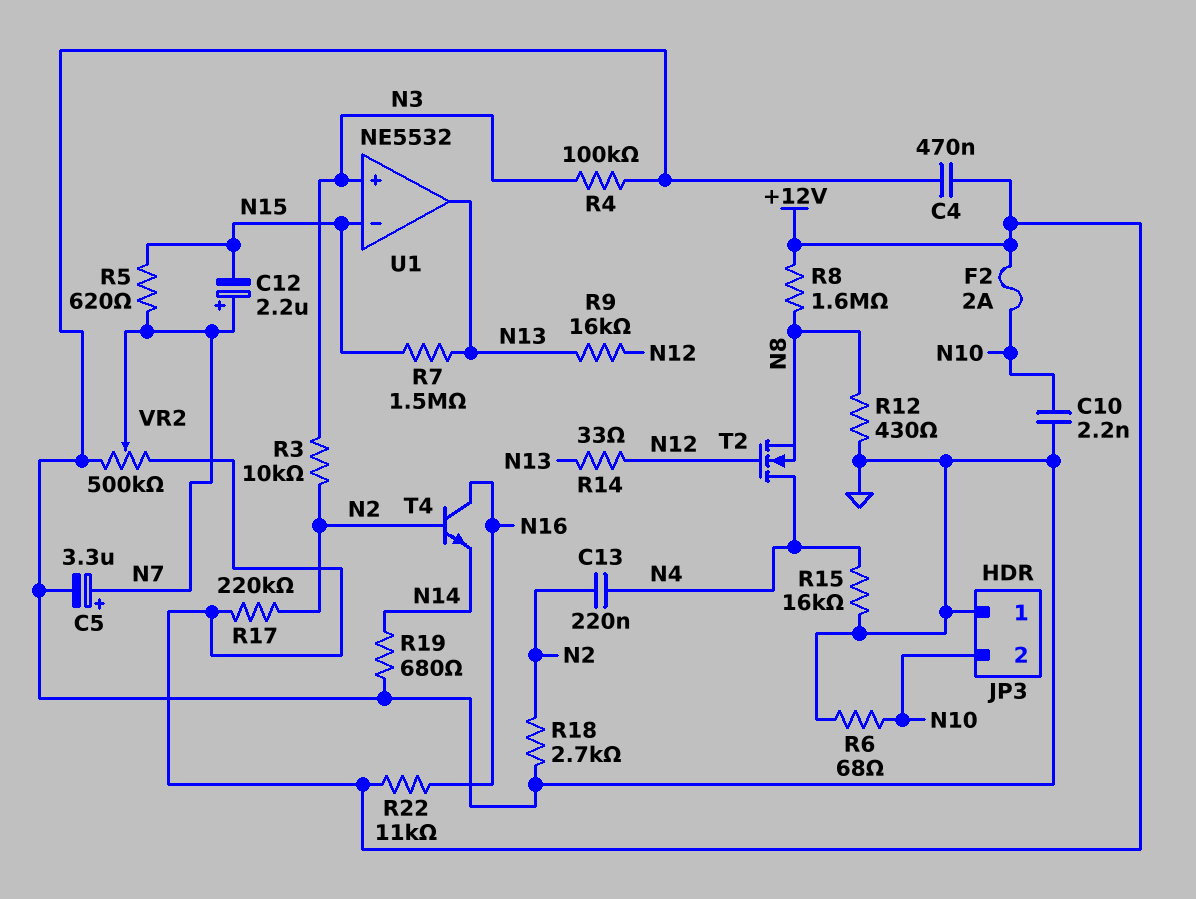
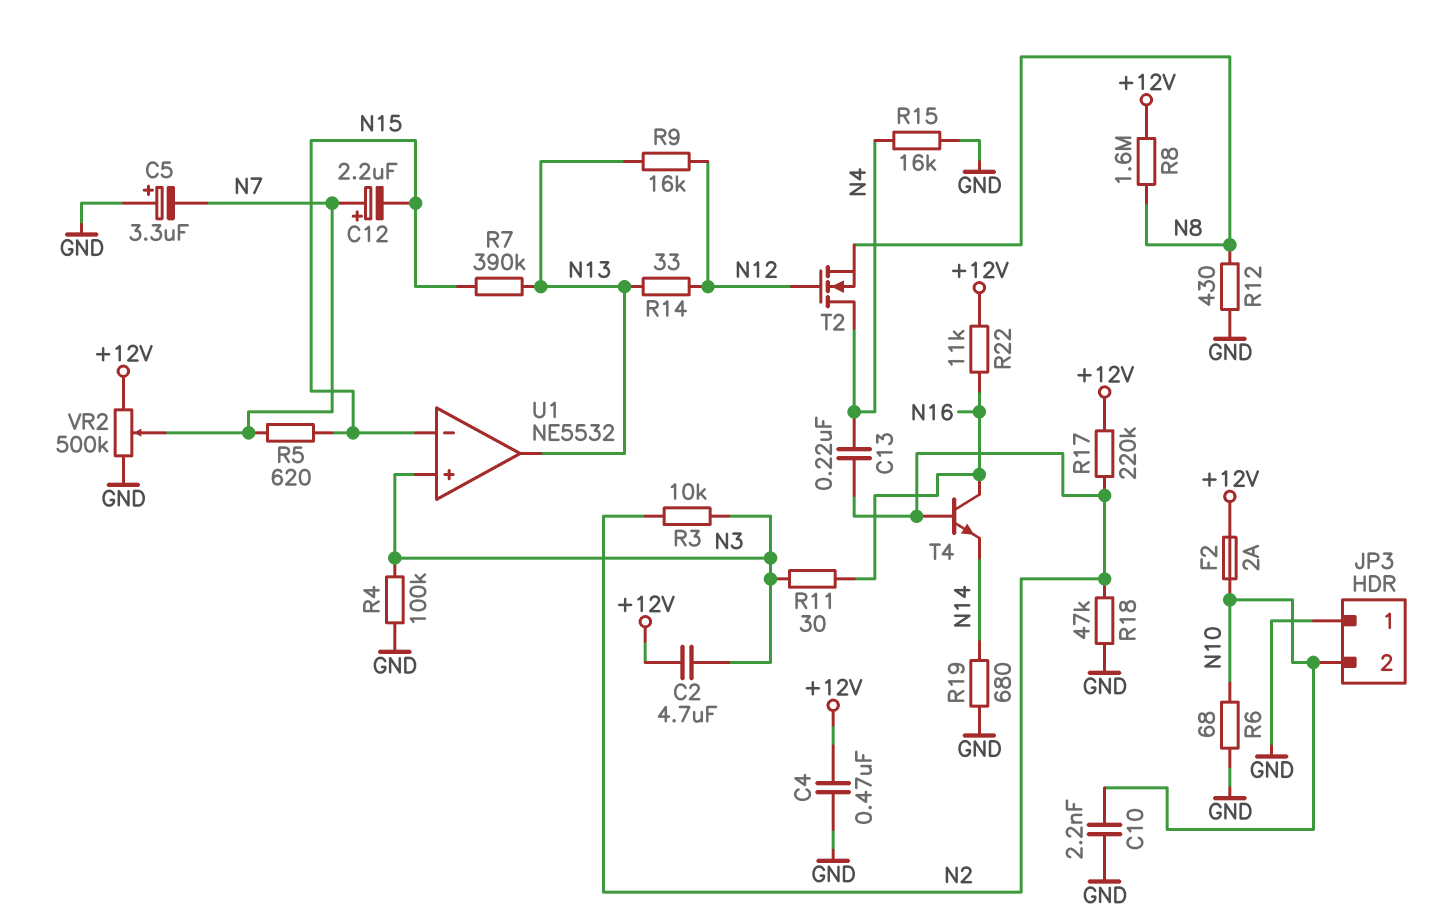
C2: none -> 4.7uF (+12V, N3)
C5: 3.3uF (plus N7, minus GND) -> 3.3uF (plus GND, minus N7)
R7: 1.5M (N13, N15) -> 390k (N13, N15)
R11: none -> 30 (N3, N16)
R18: 2.7k (GND, N2) -> 47k (GND, N2)

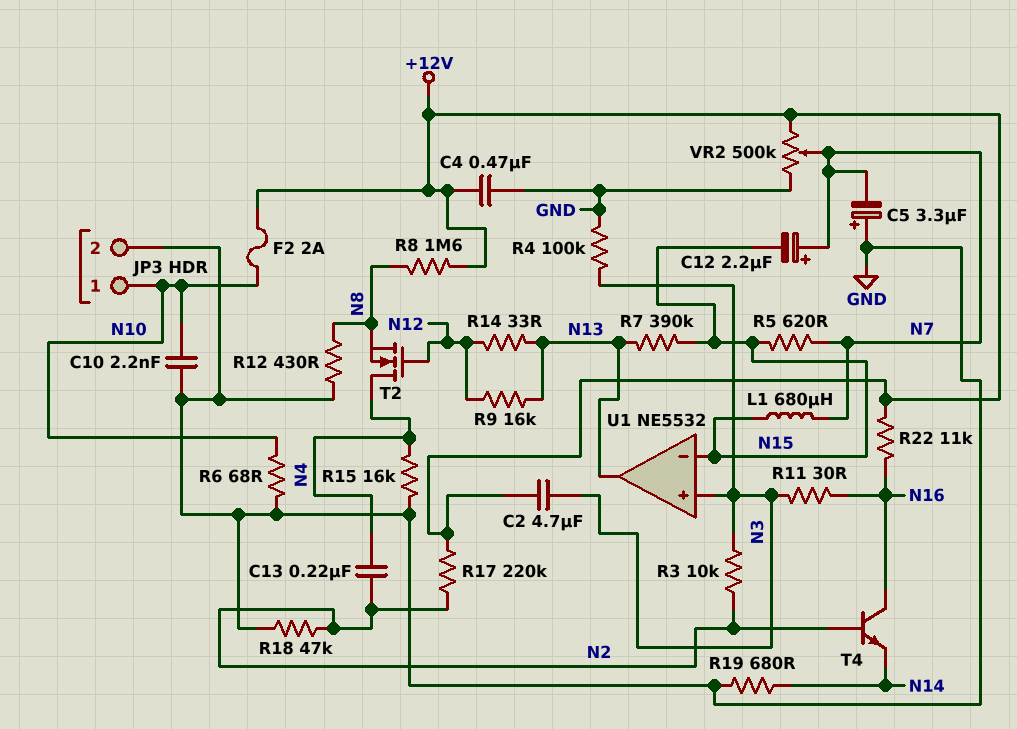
JP3 pin 1: GND -> N10
JP3 pin 2: N10 -> GND
L1: none -> 680uH (N7, N15)

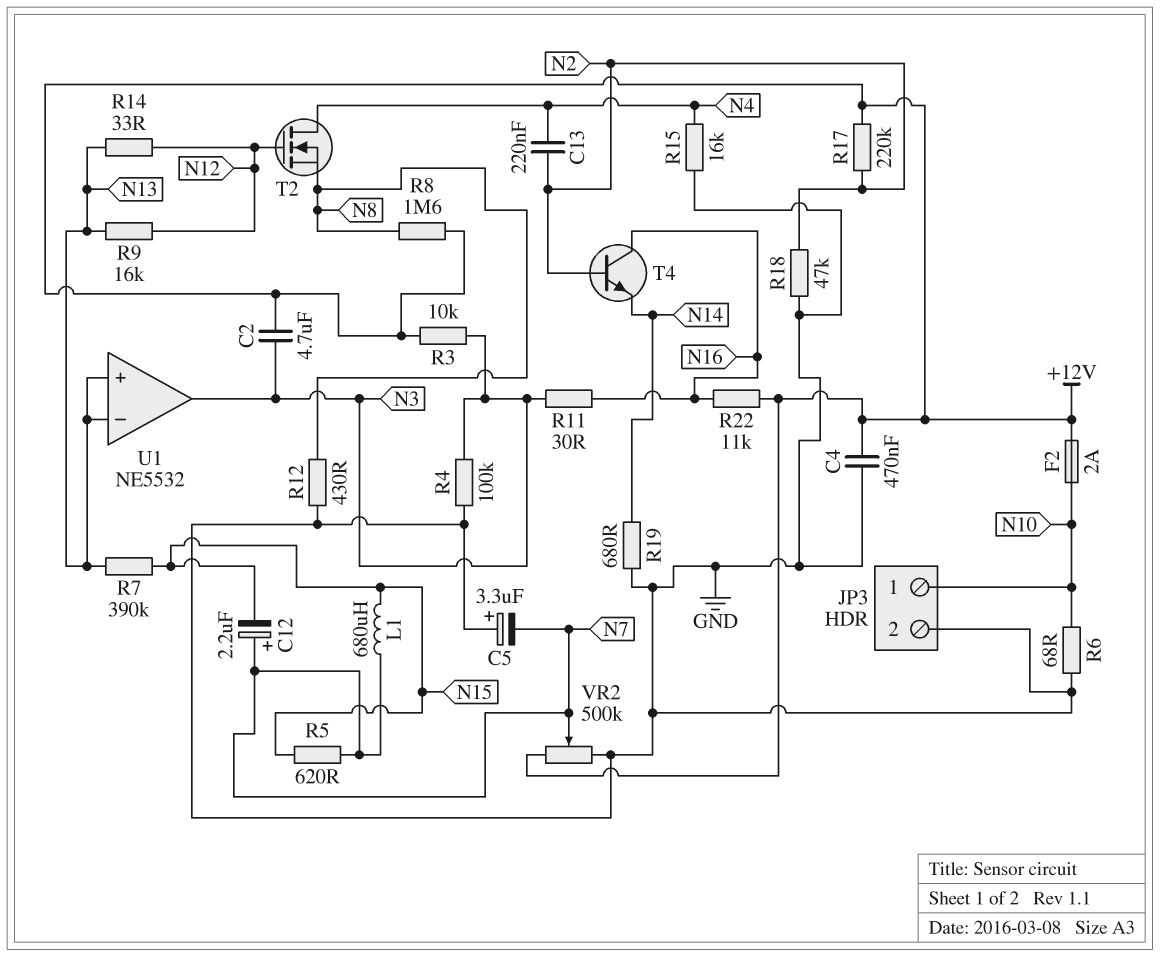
C10: 2.2nF (GND, N10) -> none
R3: 10k (N2, N3) -> 10k (+12V, N3)
U1 pin in+: N3 -> N13
U1 pin in-: N15 -> N13
U1 pin out: N13 -> N3

